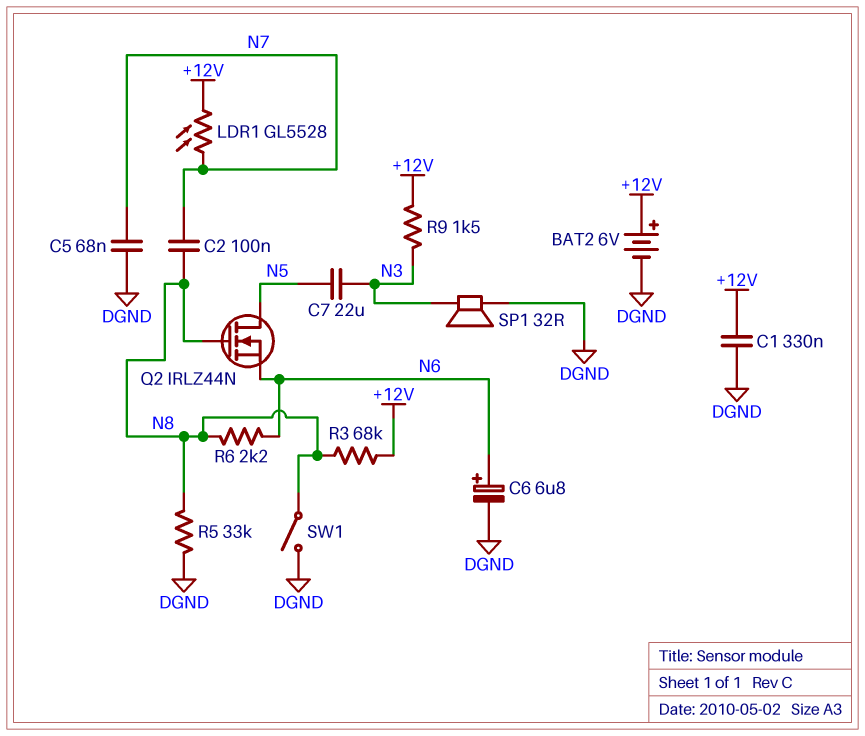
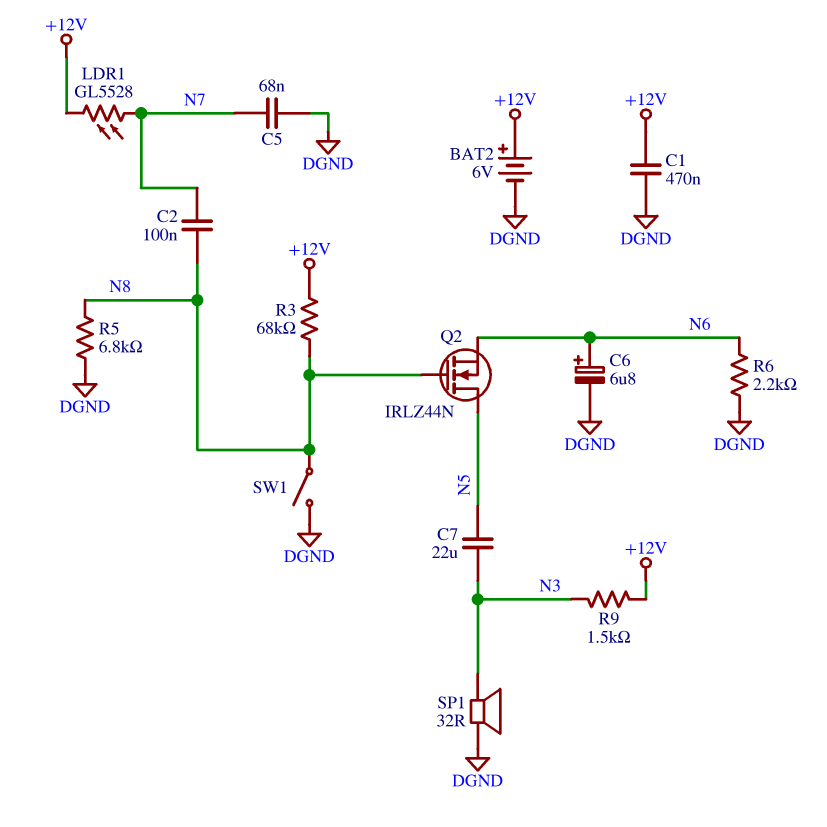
C1: 330nF (+12V, DGND) -> 470nF (+12V, DGND)
R5: 33k (DGND, N8) -> 6.8k (DGND, N8)
R6: 2.2k (N6, N8) -> 2.2k (DGND, N6)

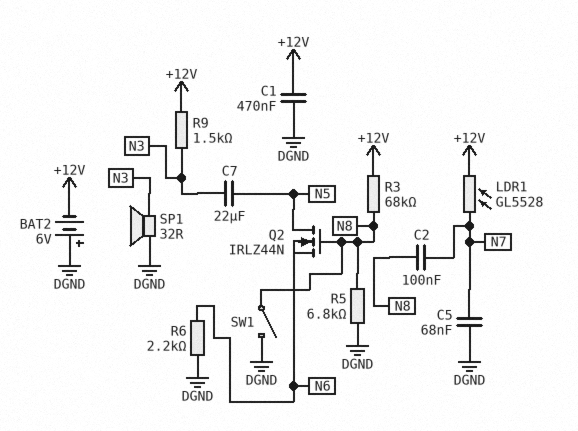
BAT2: 6V (plus +12V, minus DGND) -> 6V (plus DGND, minus +12V)
C6: 6.8uF (plus N6, minus DGND) -> none

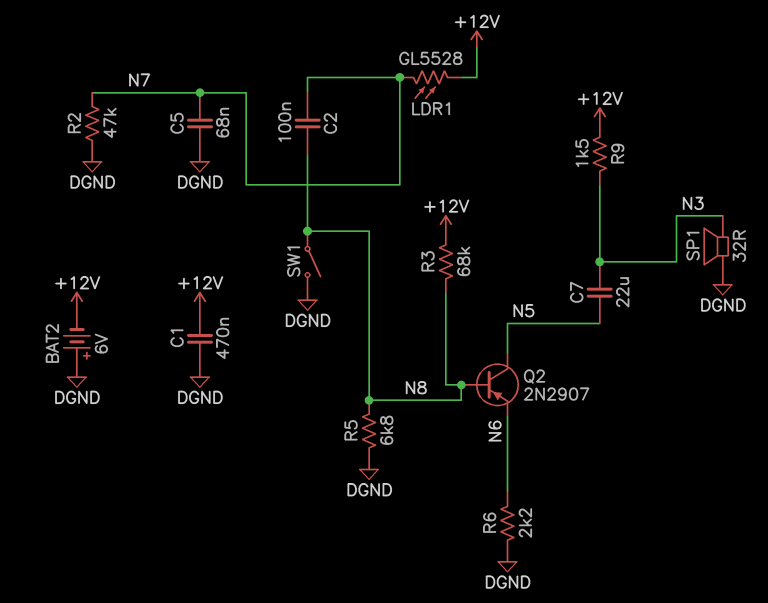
Q2: NMOS IRLZ44N (G N8, D N5, S N6) -> PNP 2N2907 (B N8, C N5, E N6)
R2: none -> 47k (DGND, N7)

